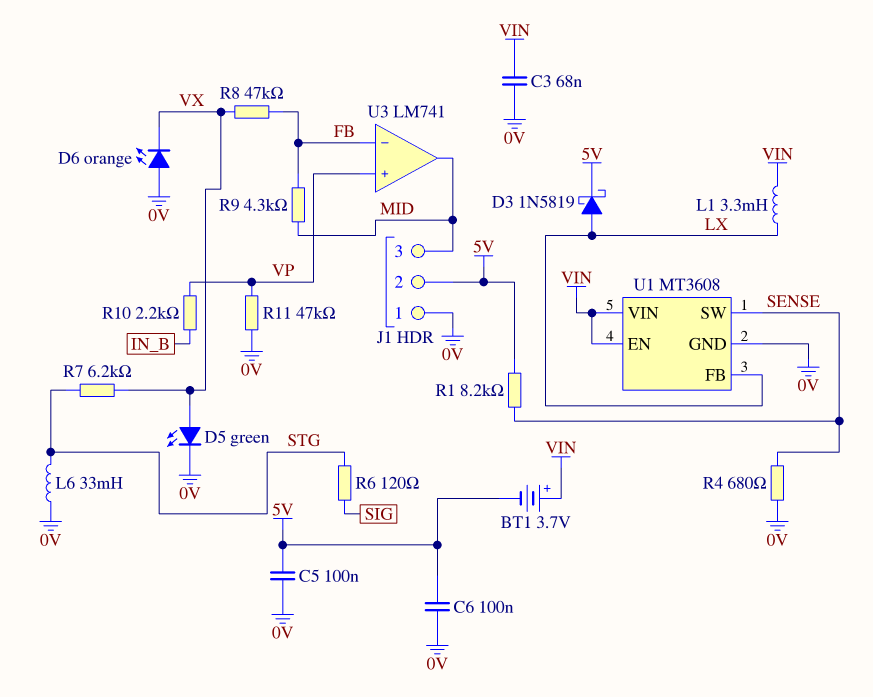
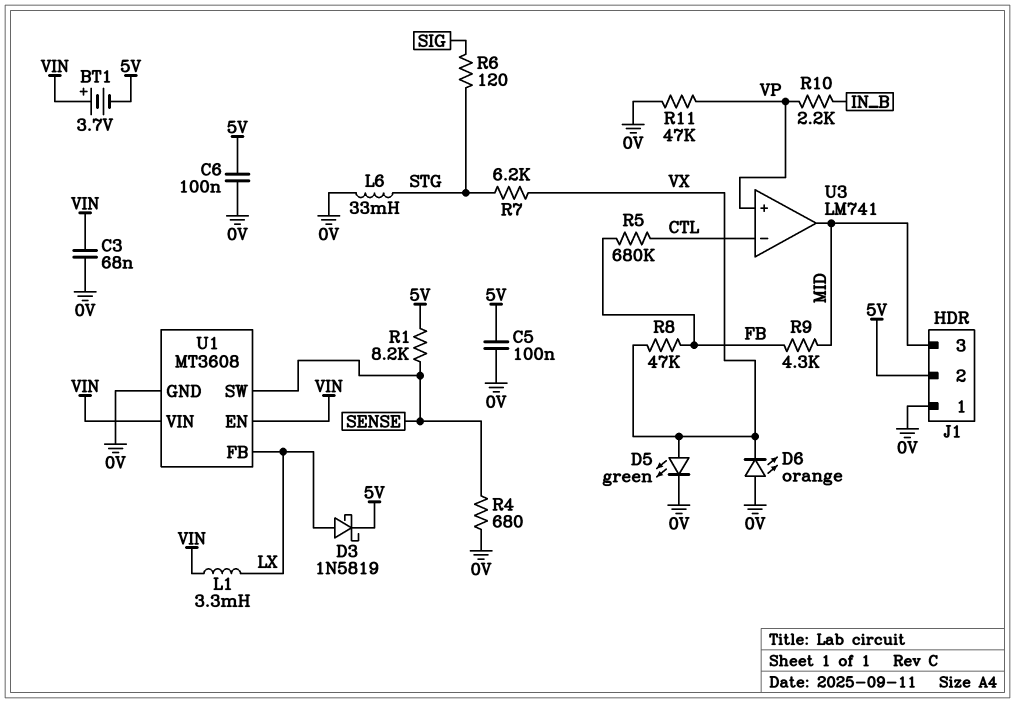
R5: none -> 680k (CTL, FB)
U3 pin in-: FB -> CTL

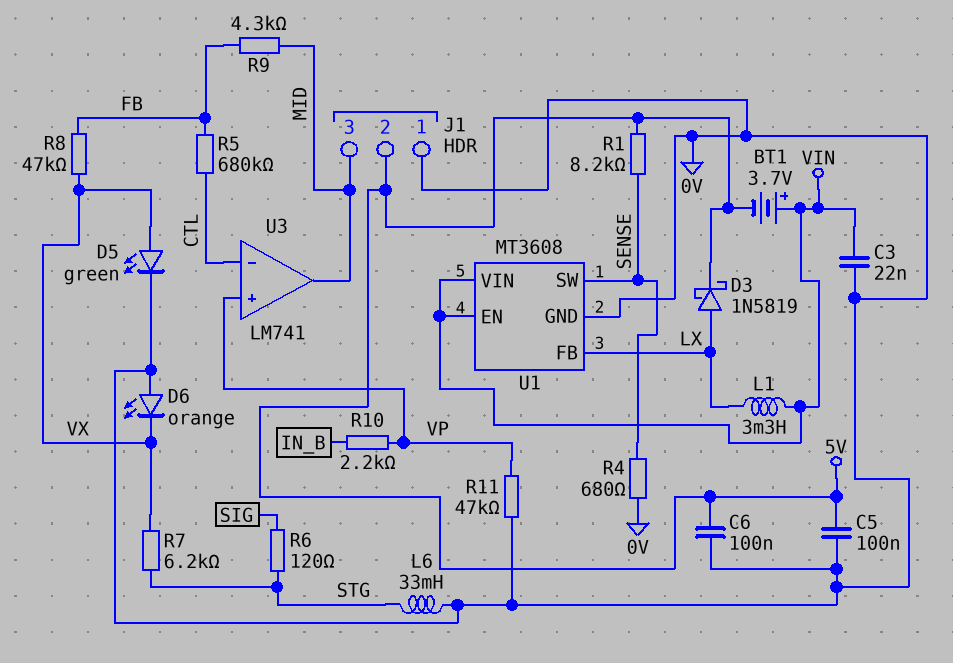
C3: 68nF (0V, VIN) -> 22nF (0V, VIN)

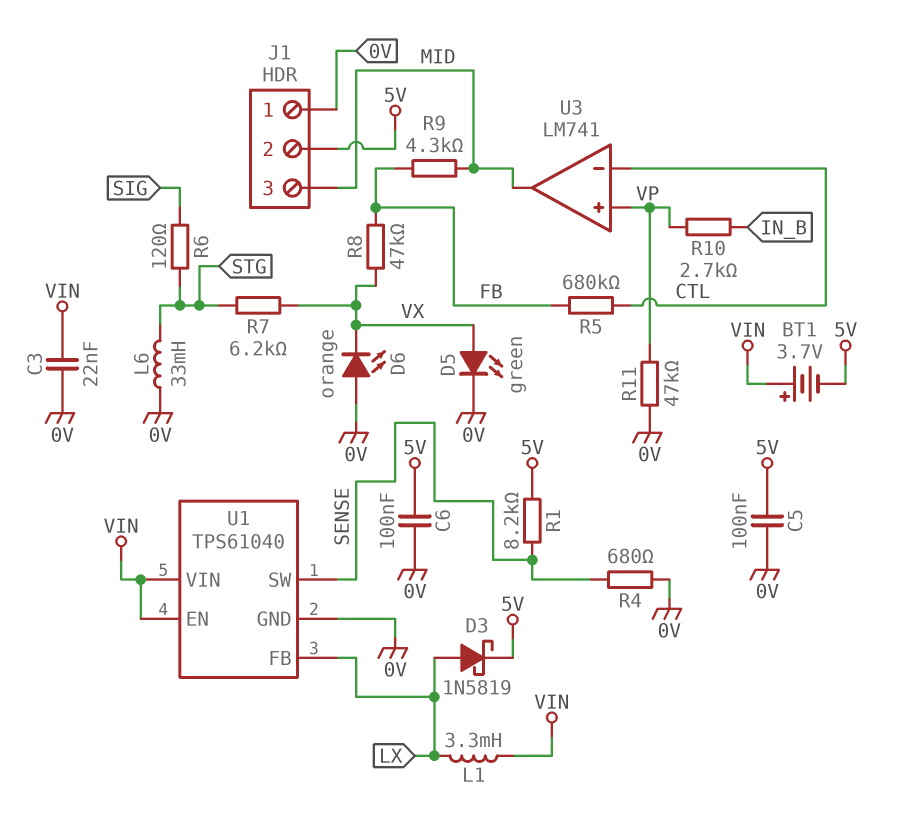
R10: 2.2k (IN_B, VP) -> 2.7k (IN_B, VP)
U1: MT3608 -> TPS61040

